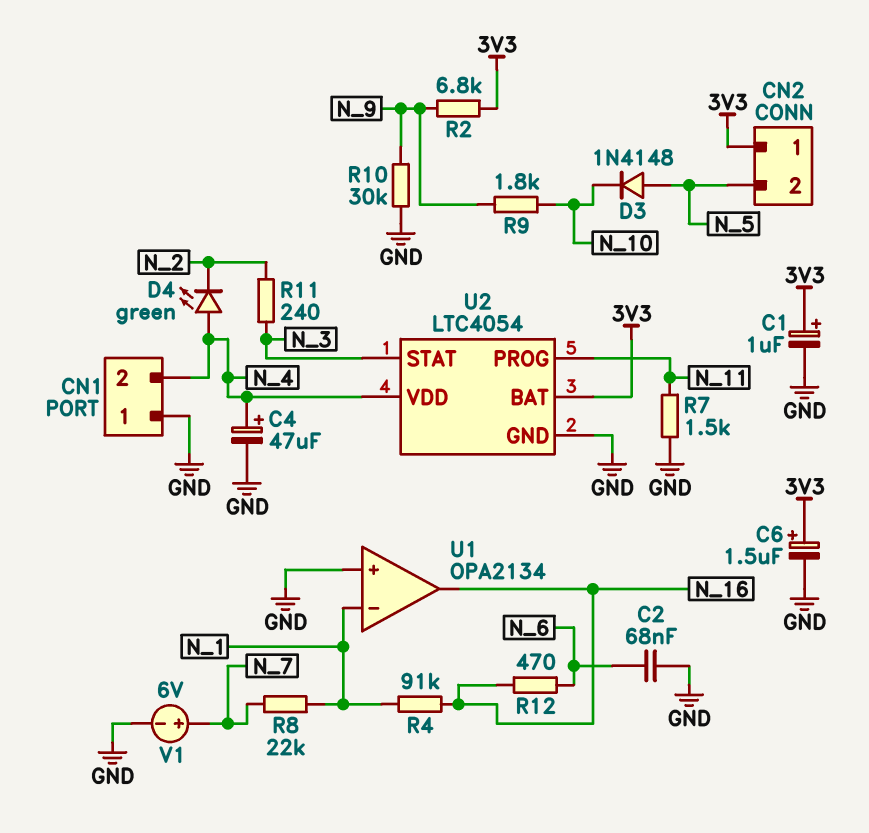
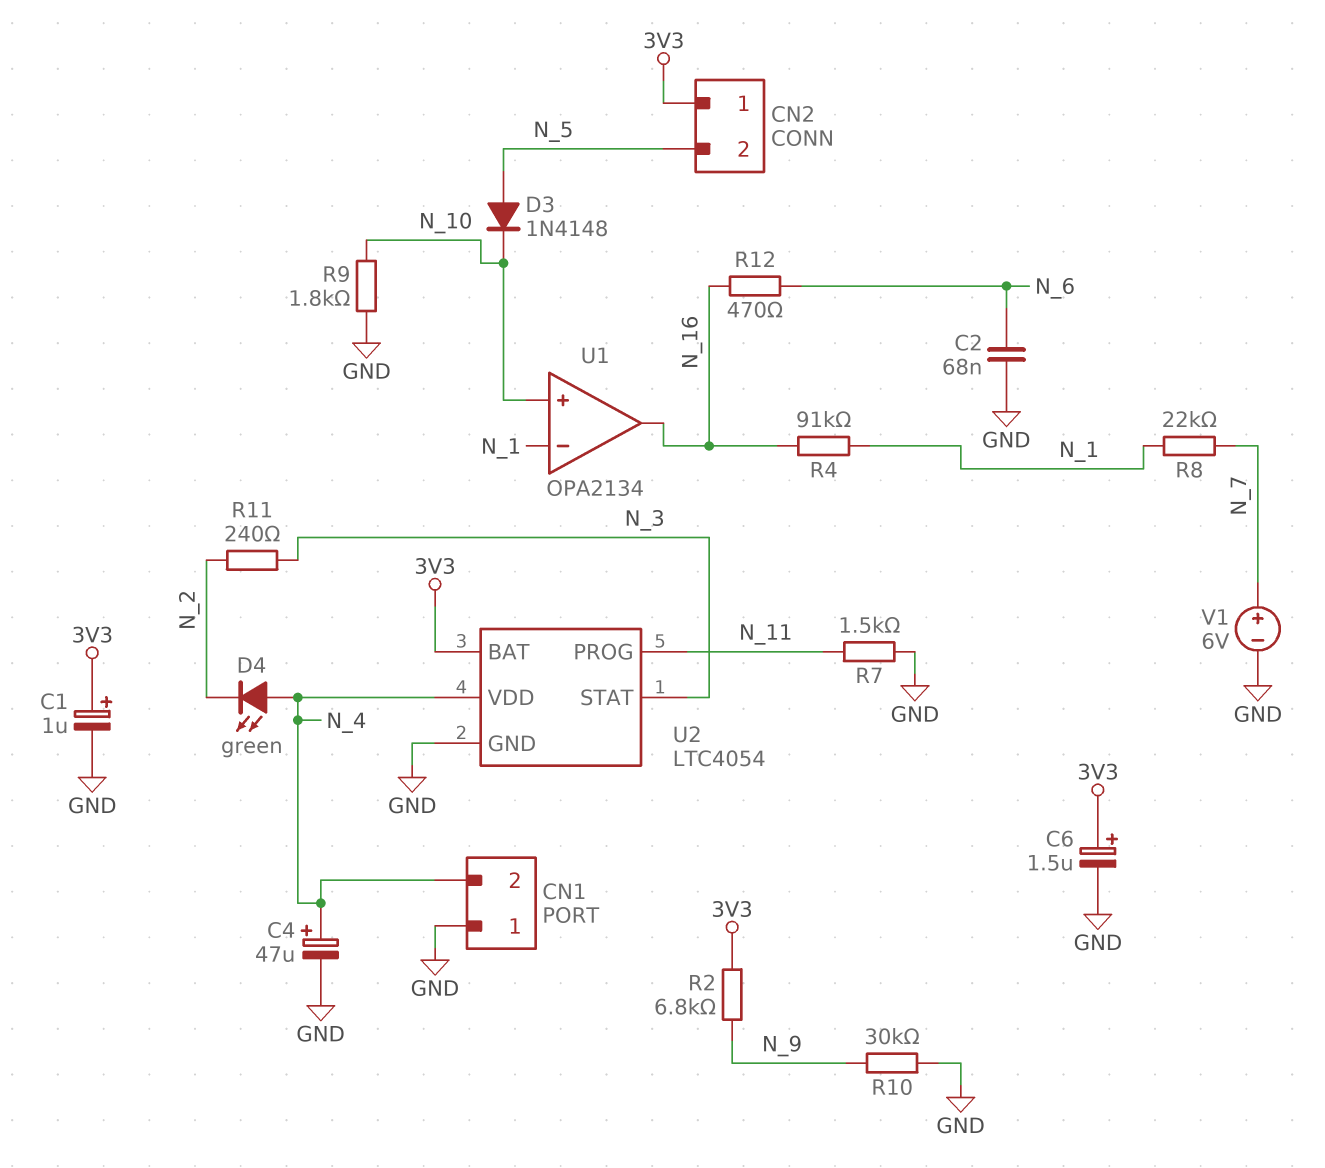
R9: 1.8k (N_9, N_10) -> 1.8k (GND, N_10)
U1 pin in+: GND -> N_10

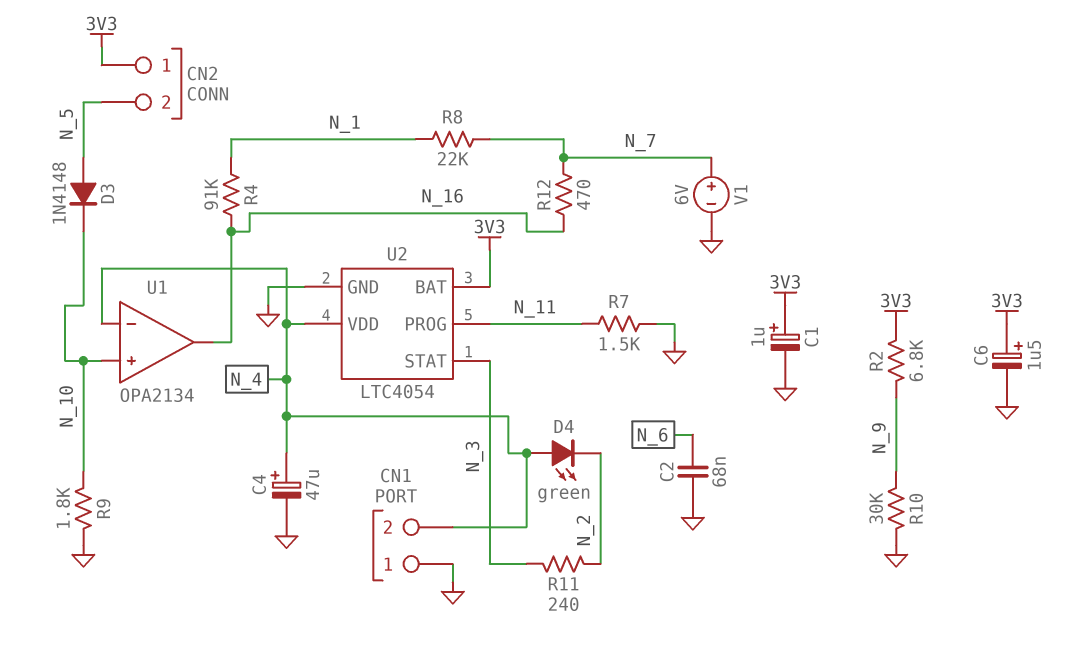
R12: 470 (N_6, N_16) -> 470 (N_7, N_16)
U1 pin in-: N_1 -> N_4

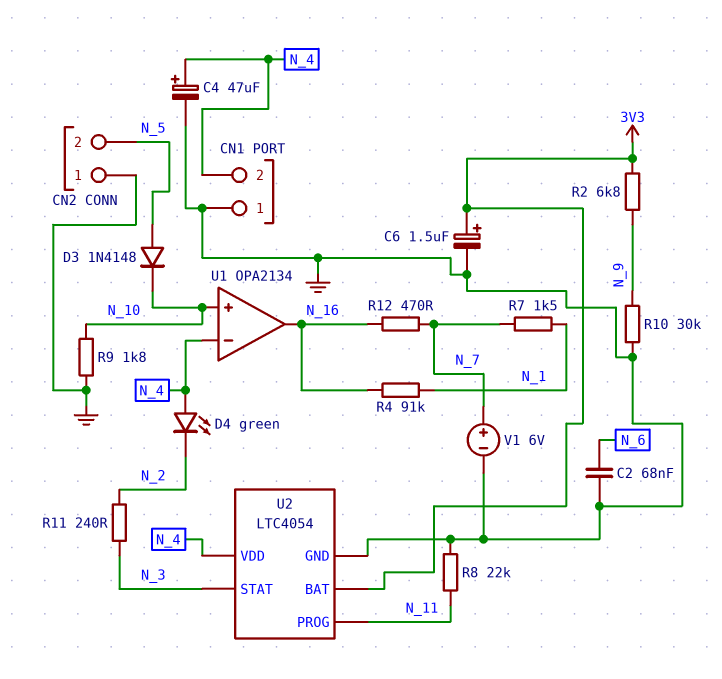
C1: 1uF (plus 3V3, minus GND) -> none
CN2 pin 1: 3V3 -> GND
R7: 1.5k (GND, N_11) -> 1.5k (N_1, N_7)
R8: 22k (N_1, N_7) -> 22k (GND, N_11)

